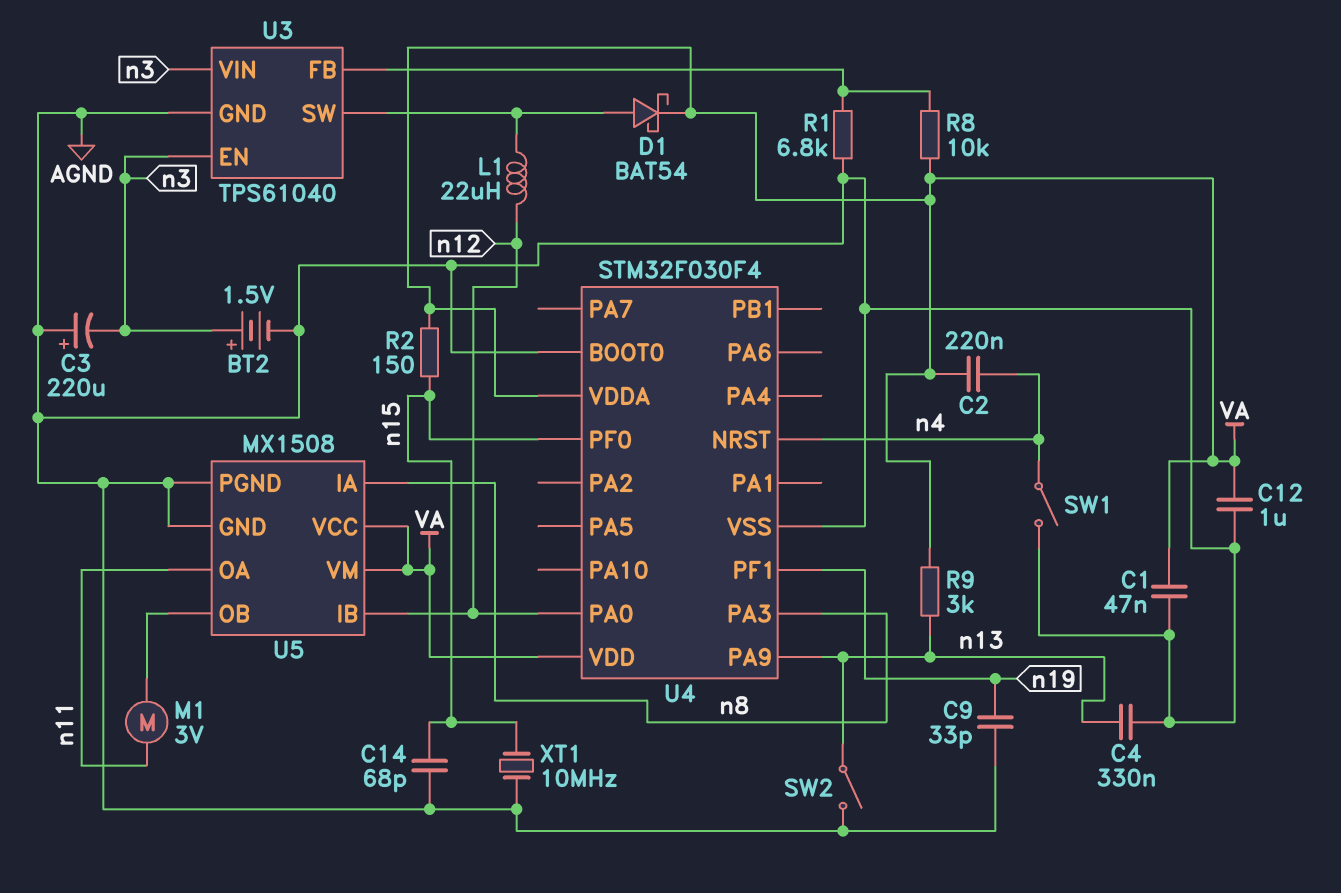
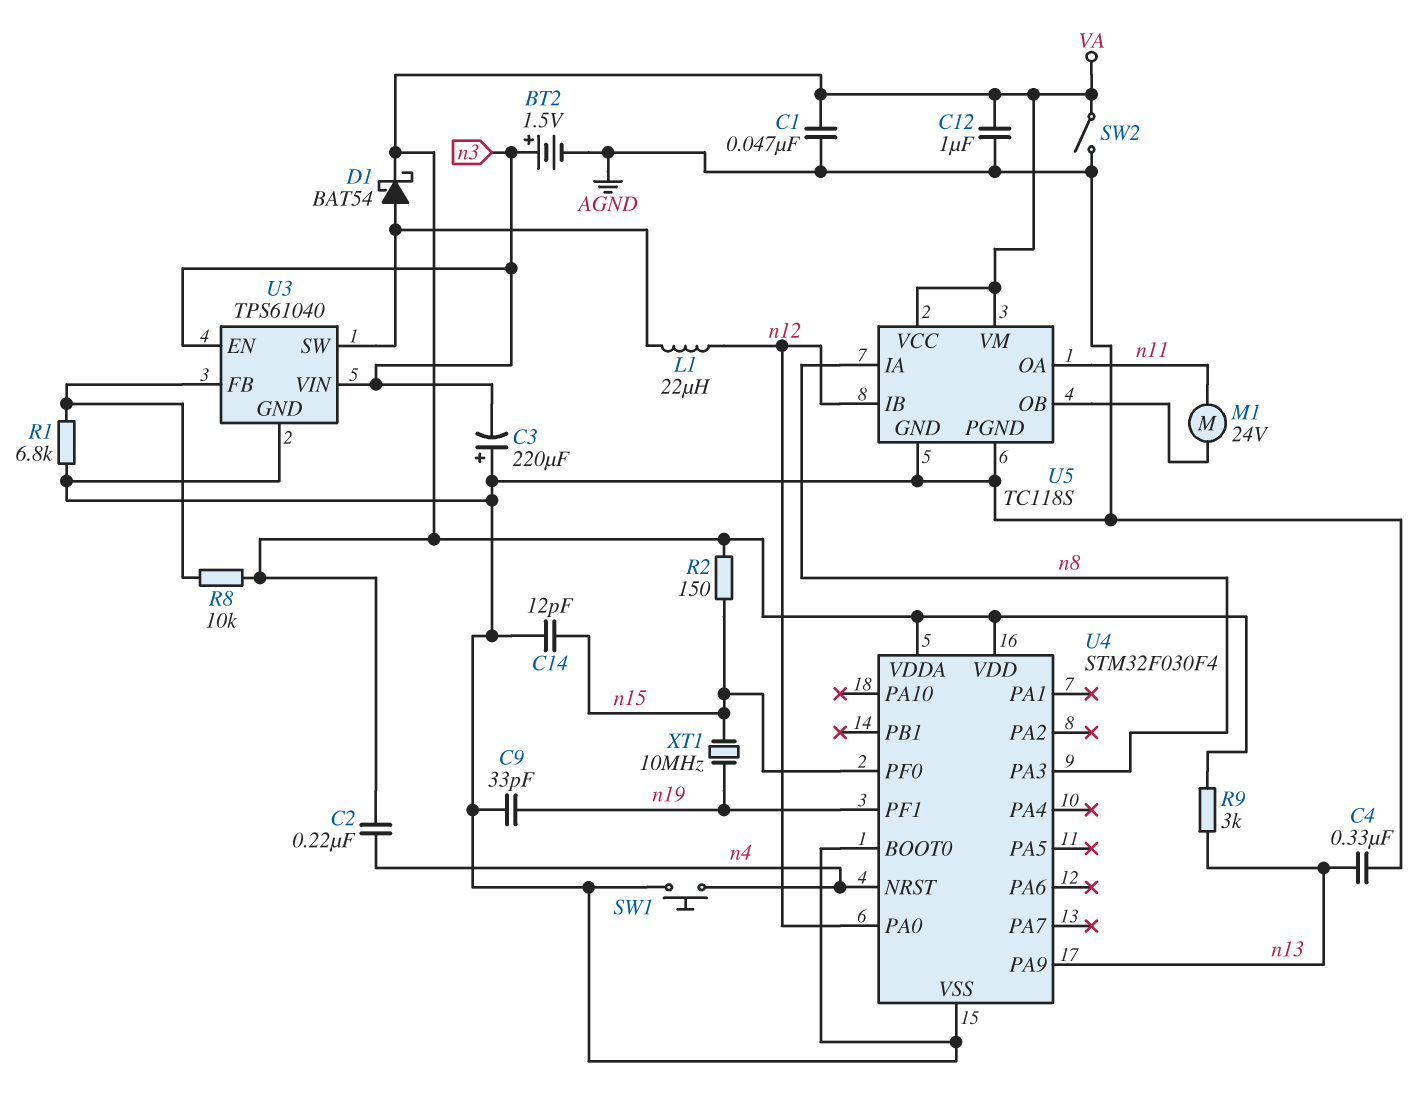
C14: 68pF (AGND, n15) -> 12pF (AGND, n15)
M1: motor 3V (U5/OB, n11) -> motor 24V (U5/OB, n11)
SW1: switch (AGND, n4) -> button (AGND, n4)
SW2: switch (AGND, n13) -> switch (AGND, VA)
U5: MX1508 -> TC118S
XT1: 10MHz (AGND, n15) -> 10MHz (n15, n19)

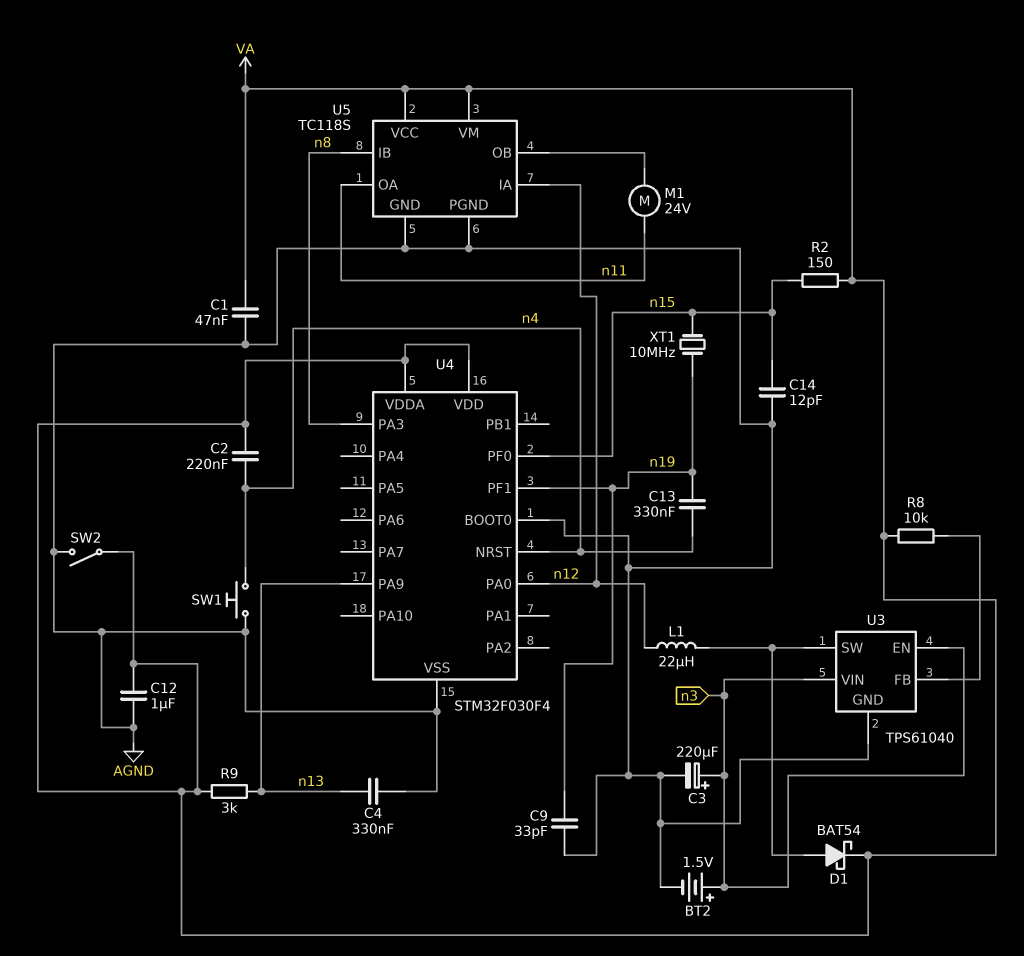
C3: 220uF (plus AGND, minus n3) -> 220uF (plus n3, minus AGND)
C13: none -> 330nF (n4, n19)
R1: 6.8k (AGND, U3/FB) -> none
U5 pin IA: n8 -> n12
U5 pin IB: n12 -> n8

